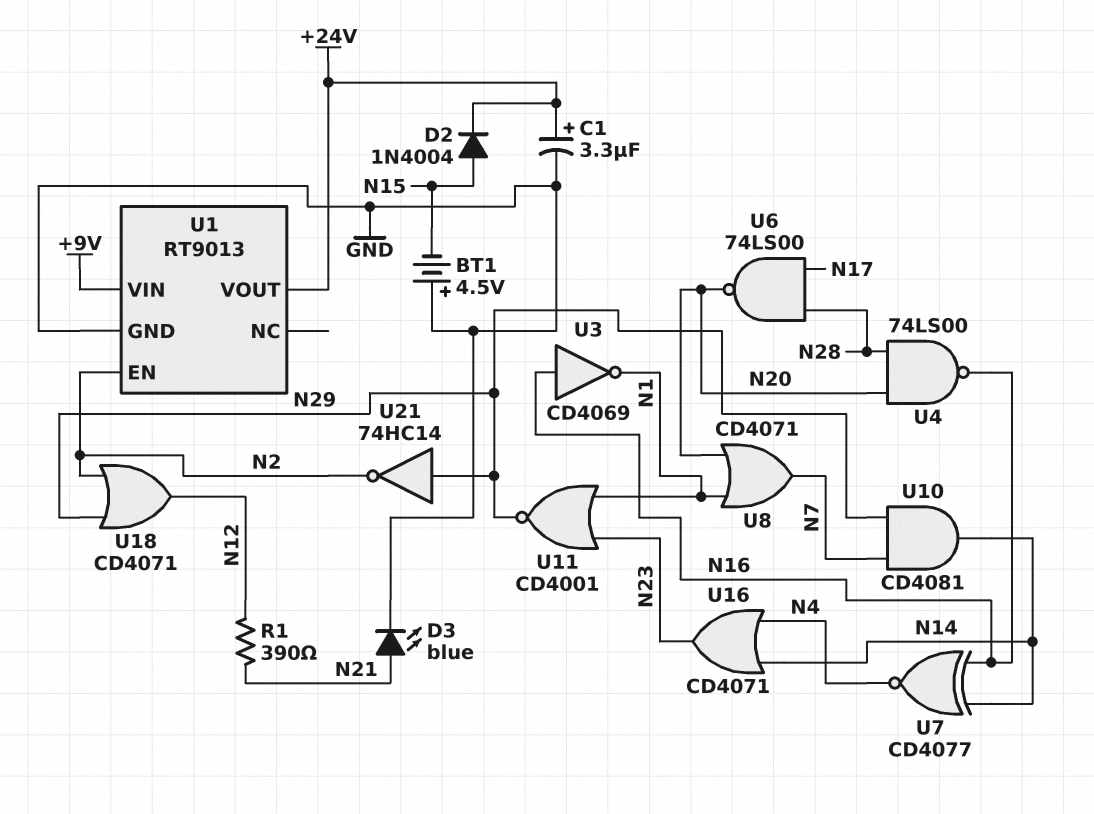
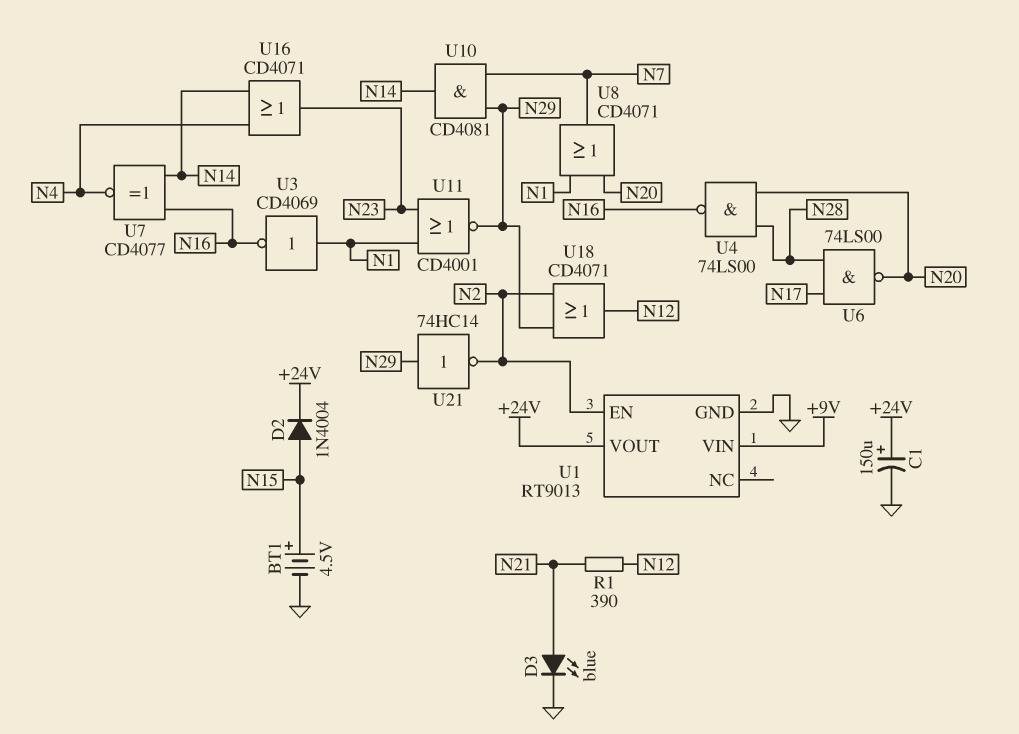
BT1: 4.5V (plus GND, minus N15) -> 4.5V (plus N15, minus GND)
C1: 3.3uF (plus +24V, minus GND) -> 150uF (plus +24V, minus GND)
U3: NOT CD4069 (in N16, out N1) -> NOT CD4069 (in N1, out N16)

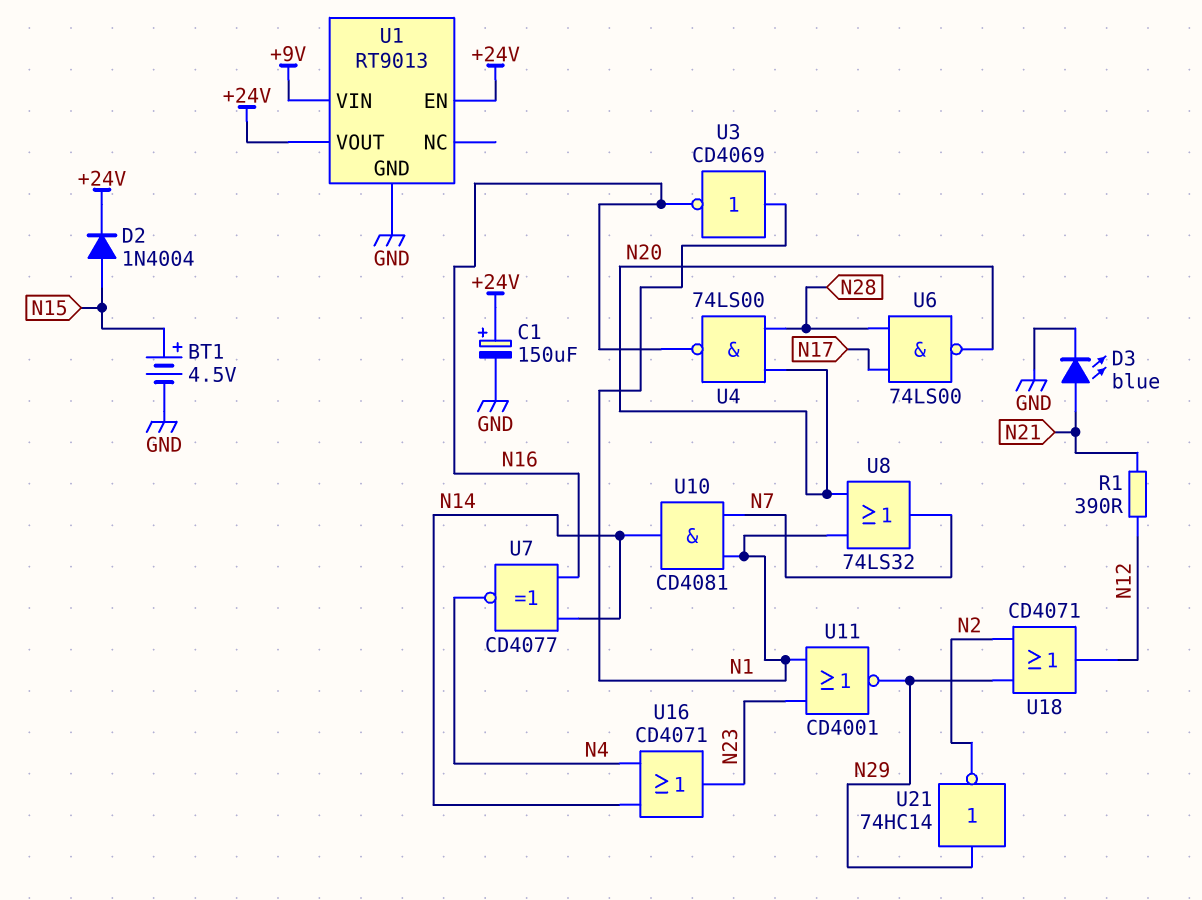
U1 pin EN: N2 -> +24V
U8: OR CD4071 (in N1, in N20, out N7) -> OR 74LS32 (in N1, in N20, out N7)
U10: AND CD4081 (in N7, in N29, out N14) -> AND CD4081 (in N1, in N7, out N14)

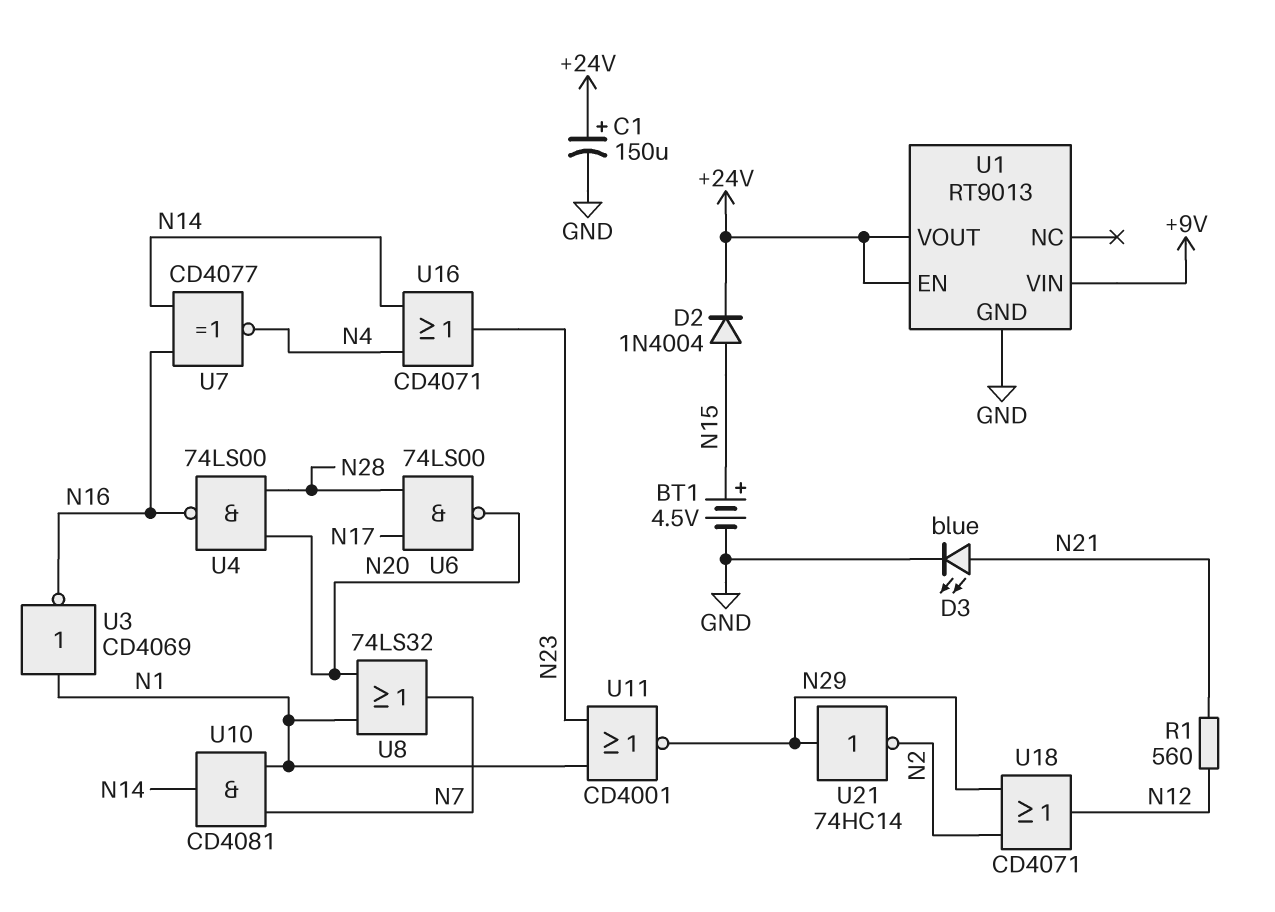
R1: 390 (N12, N21) -> 560 (N12, N21)

